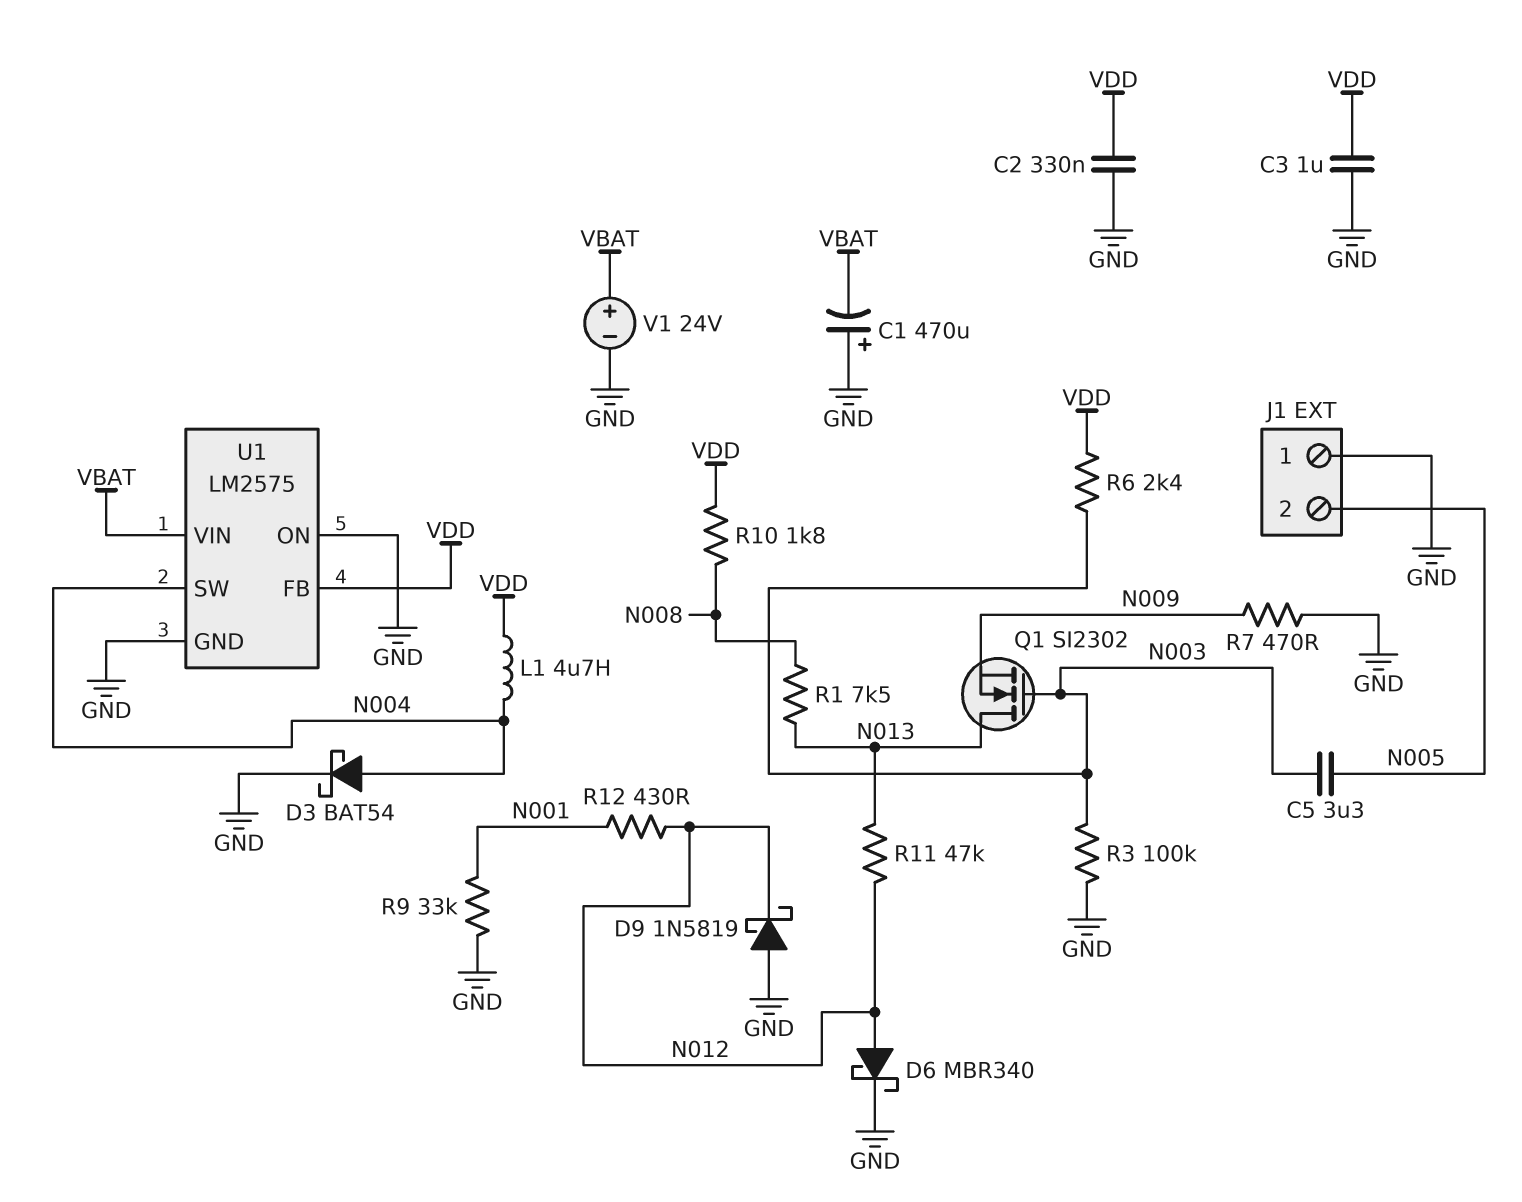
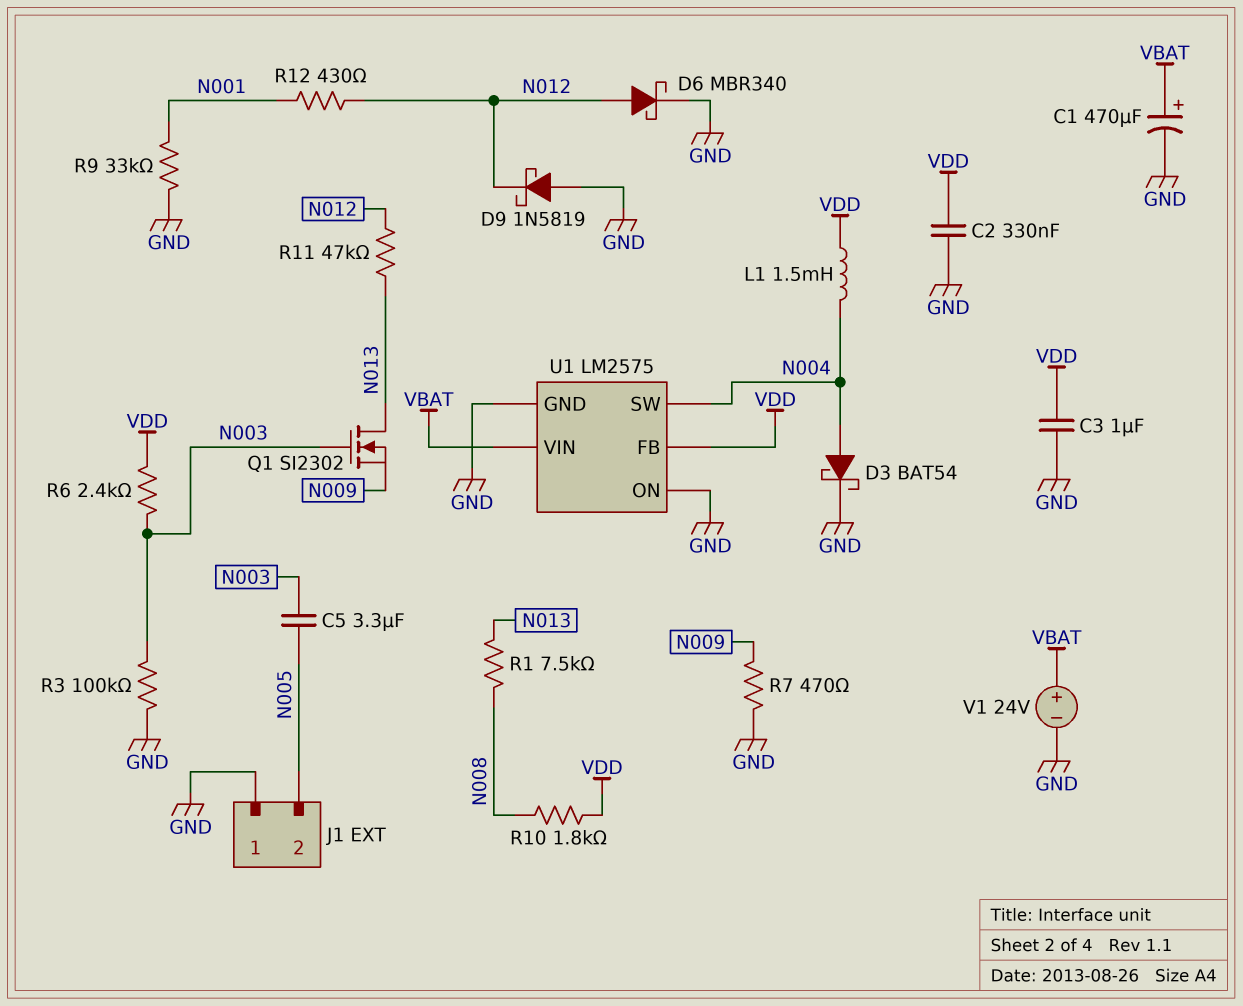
C1: 470uF (plus GND, minus VBAT) -> 470uF (plus VBAT, minus GND)
L1: 4.7uH (N004, VDD) -> 1.5mH (N004, VDD)

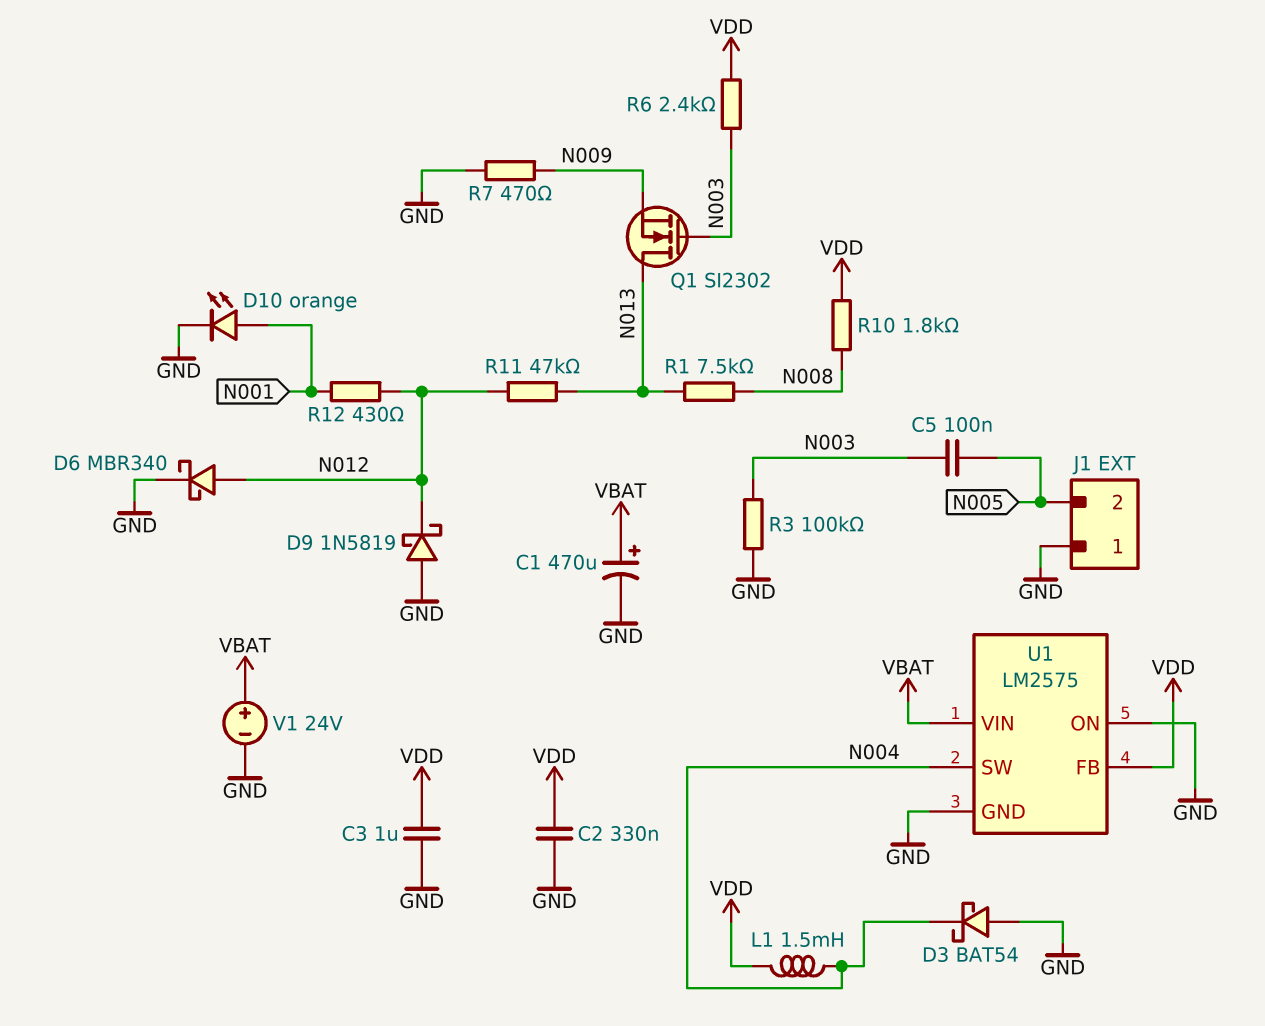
C5: 3.3uF (N003, N005) -> 100nF (N003, N005)
D3: schottky BAT54 (A N004, K GND) -> schottky BAT54 (A GND, K N004)
D10: none -> LED orange (A N001, K GND)
R9: 33k (GND, N001) -> none

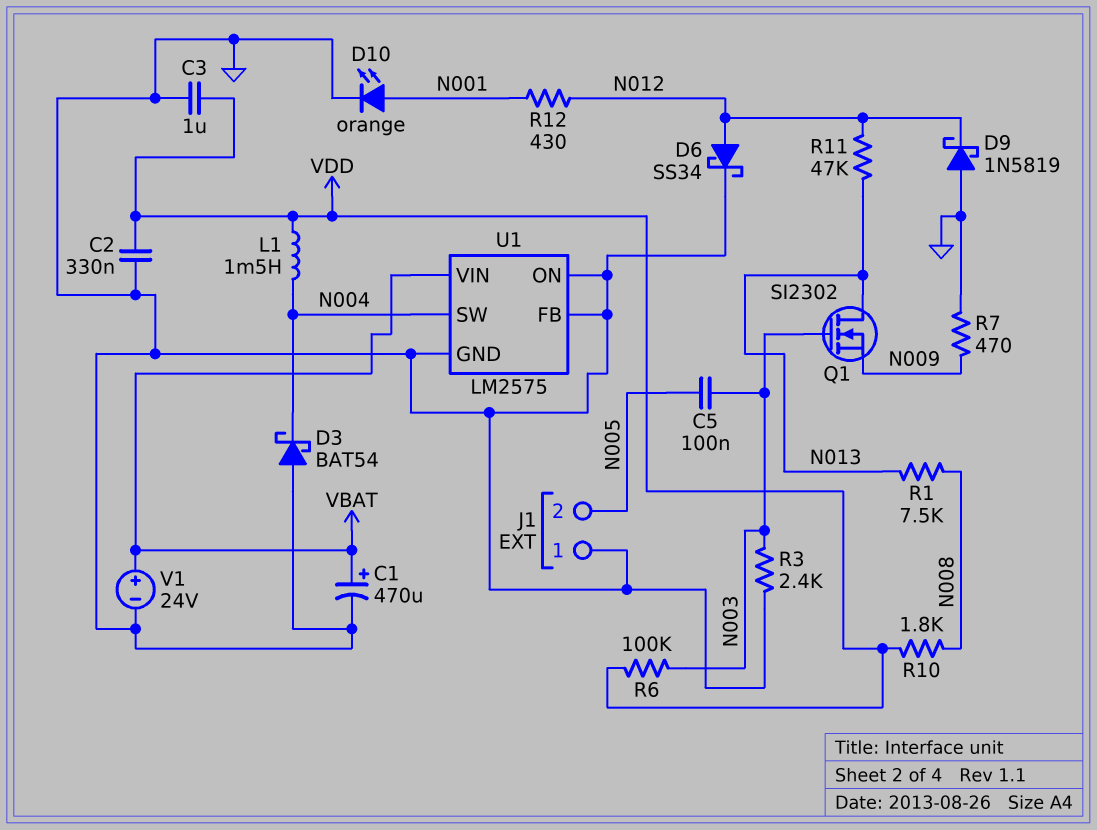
D6: schottky MBR340 (A N012, K GND) -> schottky SS34 (A N012, K GND)
R3: 100k (GND, N003) -> 2.4k (GND, N003)
R6: 2.4k (N003, VDD) -> 100k (N003, VDD)
U1 pin FB: VDD -> GND

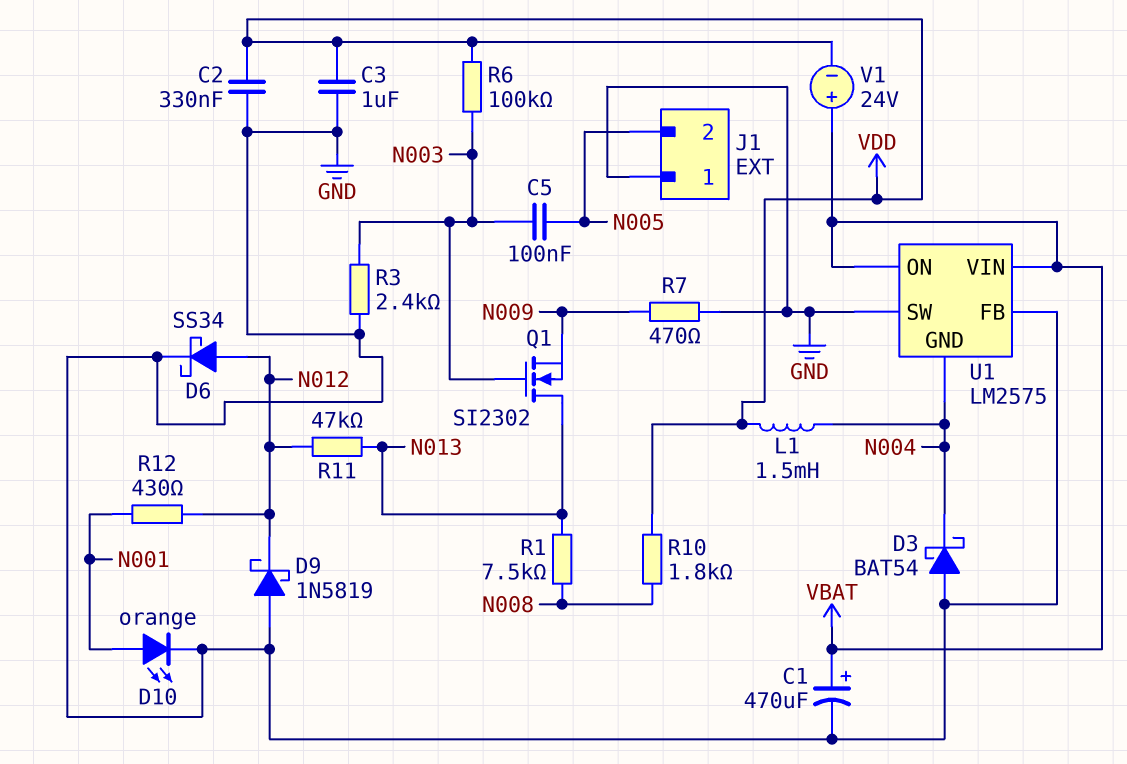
U1 pin GND: GND -> N004
U1 pin ON: GND -> VBAT
U1 pin SW: N004 -> GND
V1: 24V (plus VBAT, minus GND) -> 24V (plus VBAT, minus VDD)

